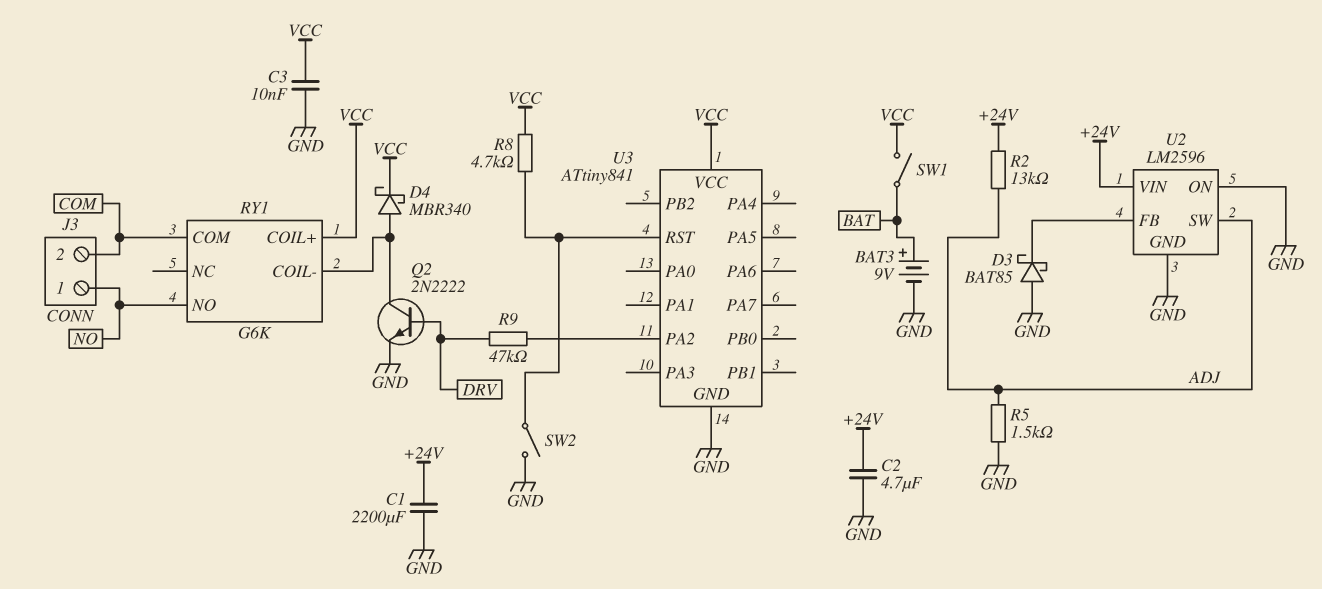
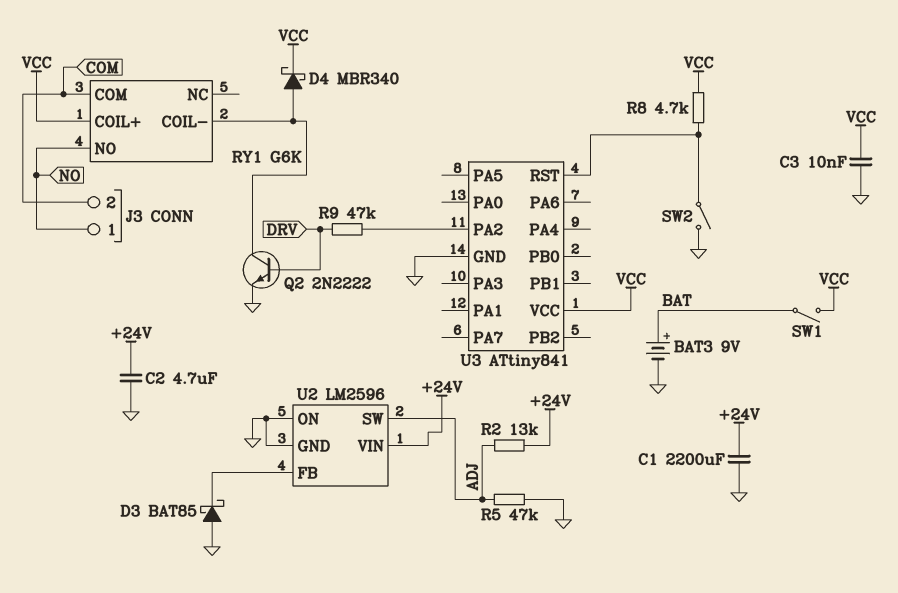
R5: 1.5k (ADJ, GND) -> 47k (ADJ, GND)

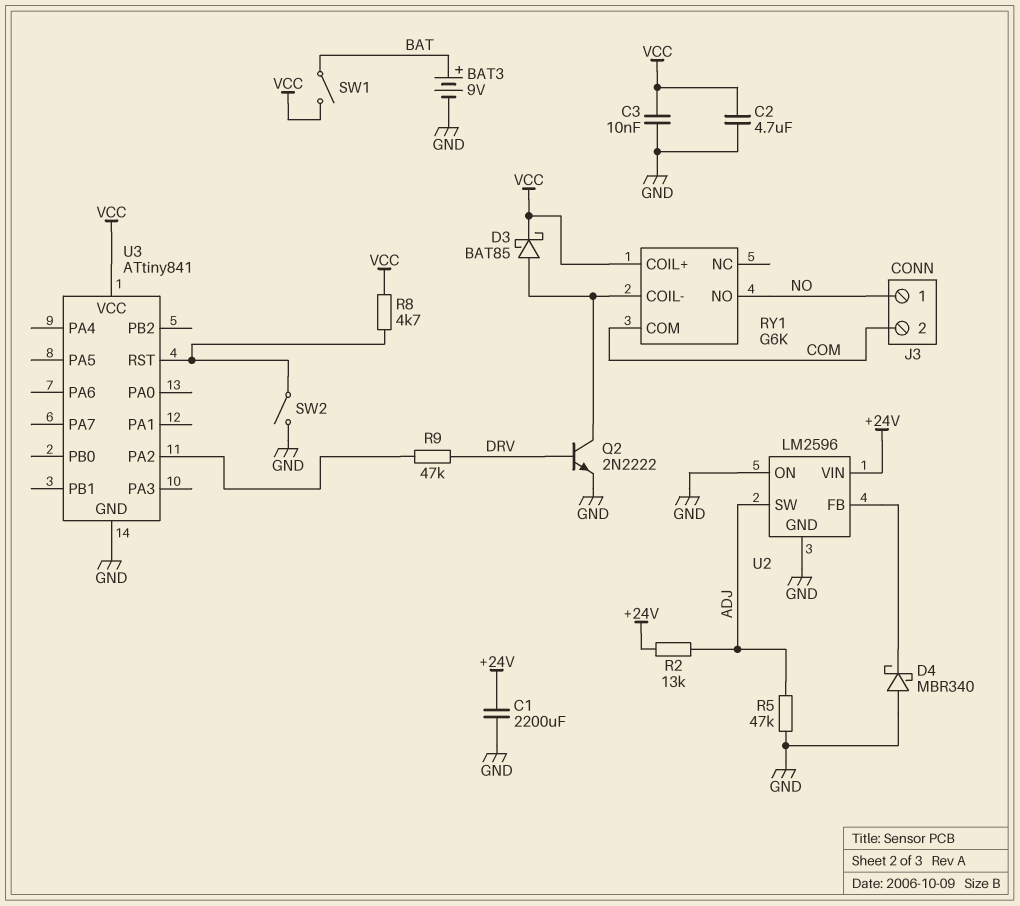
C2: 4.7uF (+24V, GND) -> 4.7uF (GND, VCC)
D3: schottky BAT85 (A GND, K U2/FB) -> schottky BAT85 (A RY1/COIL-, K VCC)
D4: schottky MBR340 (A RY1/COIL-, K VCC) -> schottky MBR340 (A GND, K U2/FB)

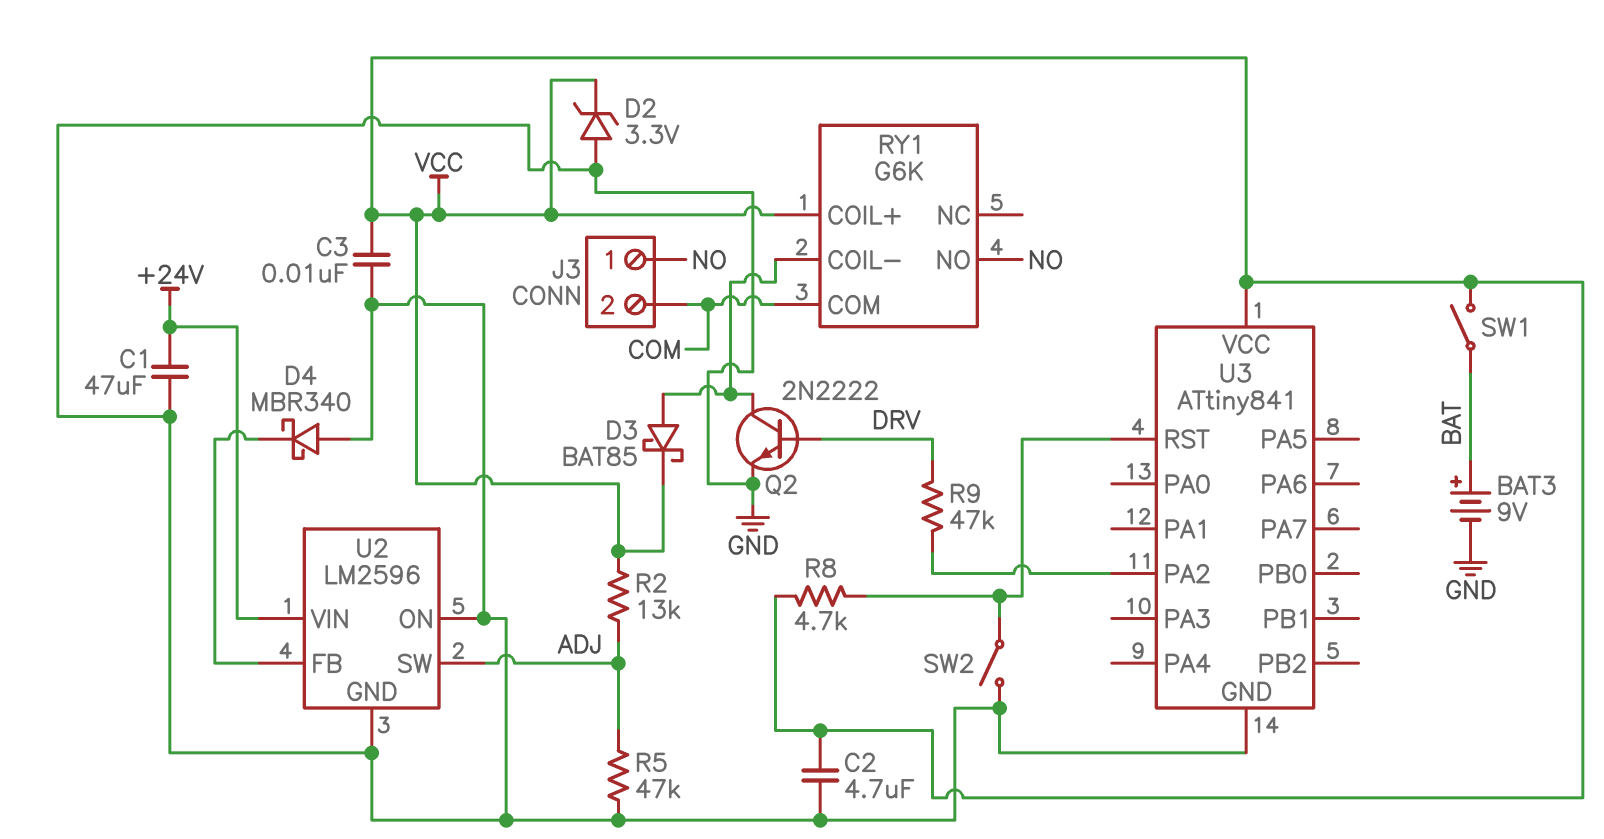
C1: 2200uF (+24V, GND) -> 47uF (+24V, GND)
D2: none -> zener 3.3V (A GND, K VCC)
R2: 13k (+24V, ADJ) -> 13k (ADJ, VCC)

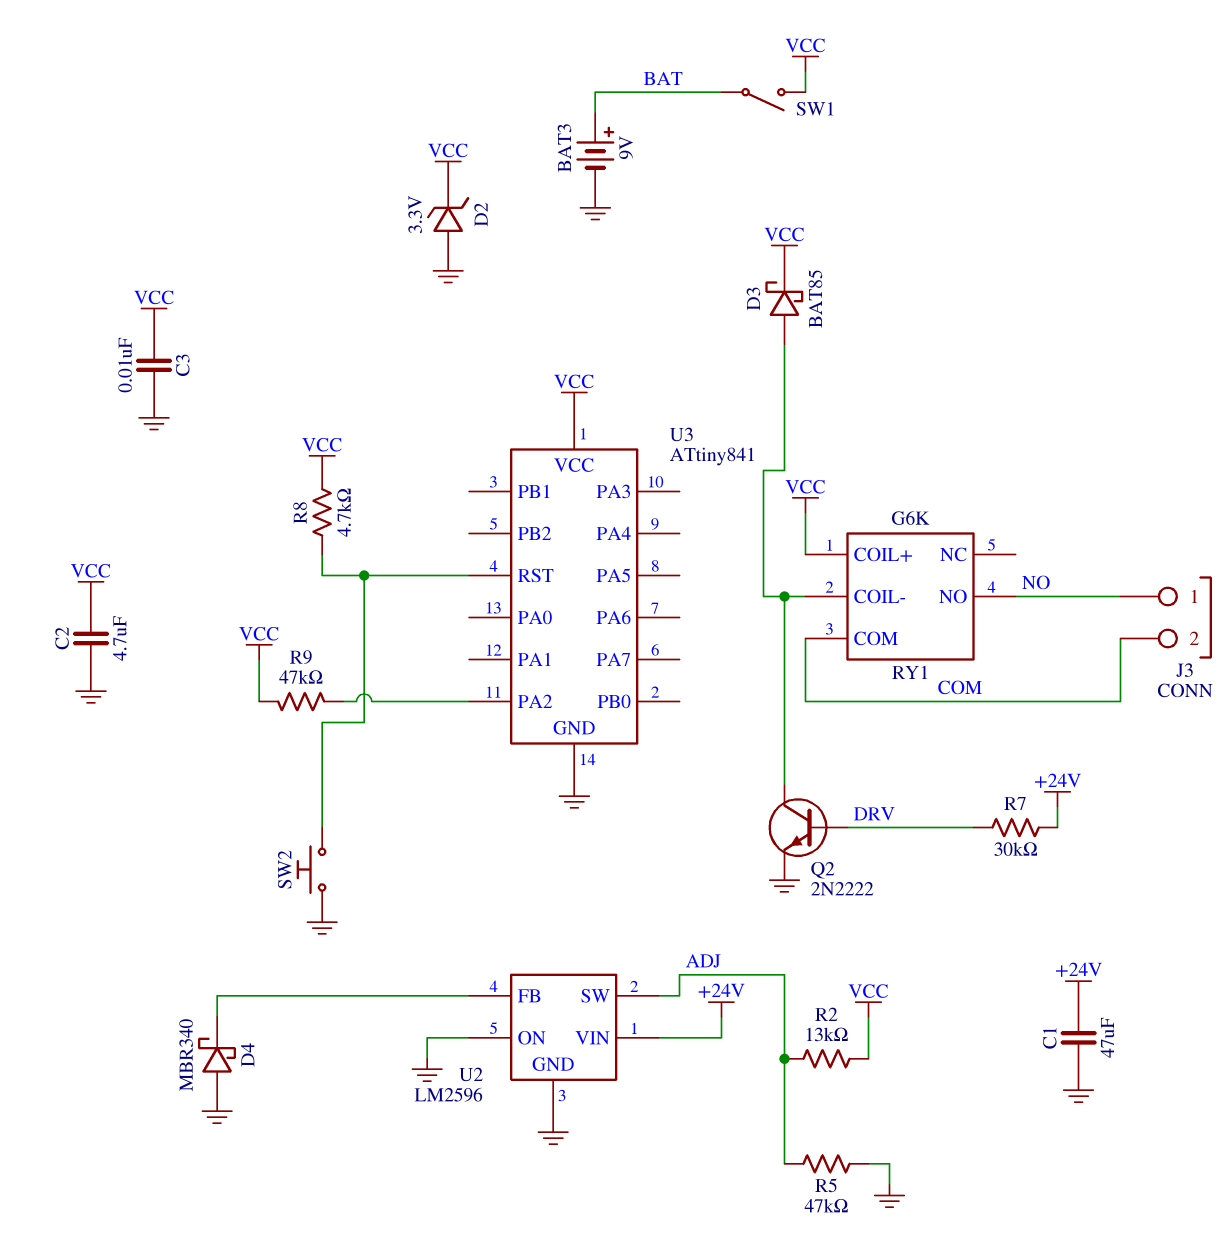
R7: none -> 30k (+24V, DRV)
R9: 47k (DRV, U3/PA2) -> 47k (U3/PA2, VCC)
SW2: switch (GND, U3/RST) -> button (GND, U3/RST)

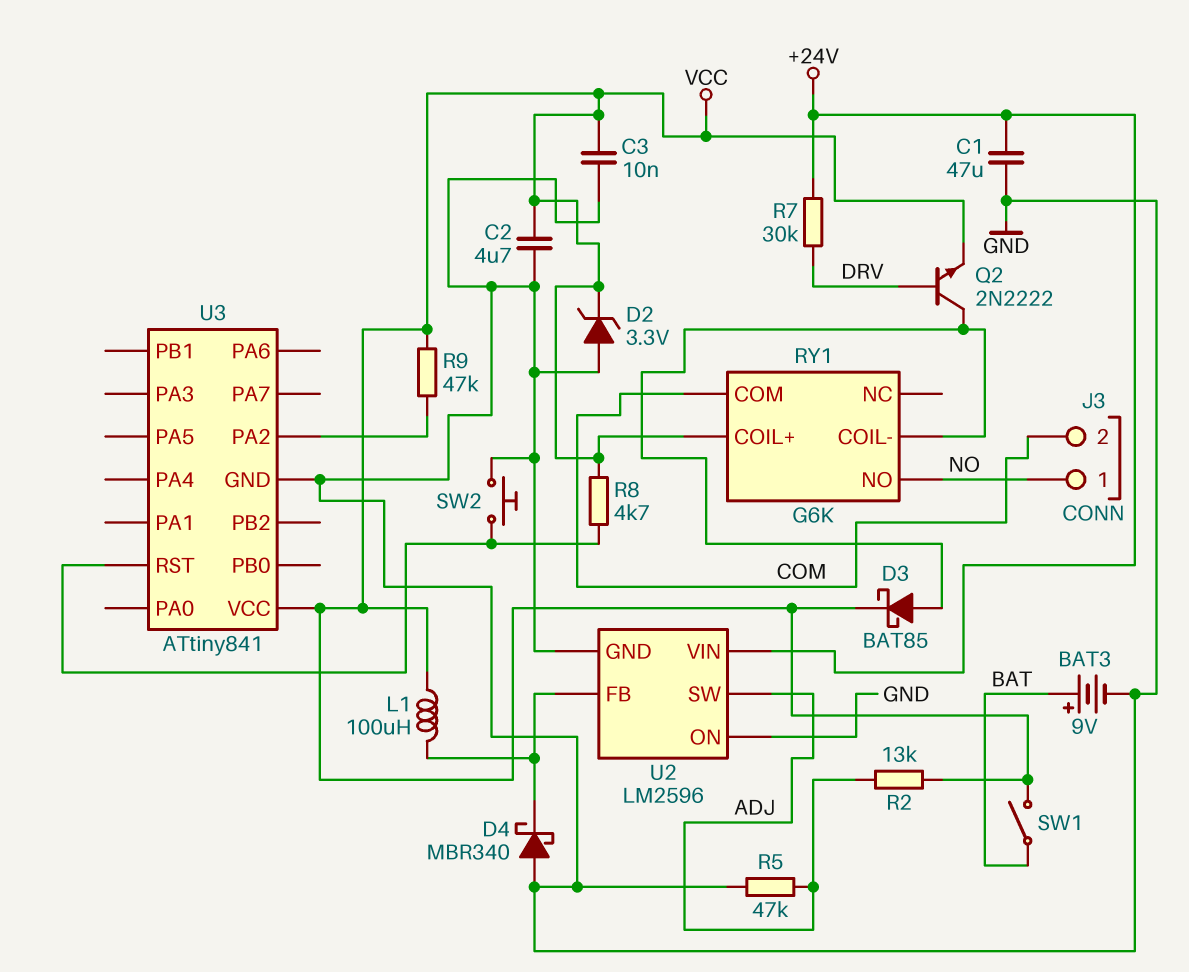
L1: none -> 100uH (U2/FB, VCC)
Q2: NPN 2N2222 (B DRV, C RY1/COIL-, E GND) -> NPN 2N2222 (B DRV, C RY1/COIL-, E VCC)

